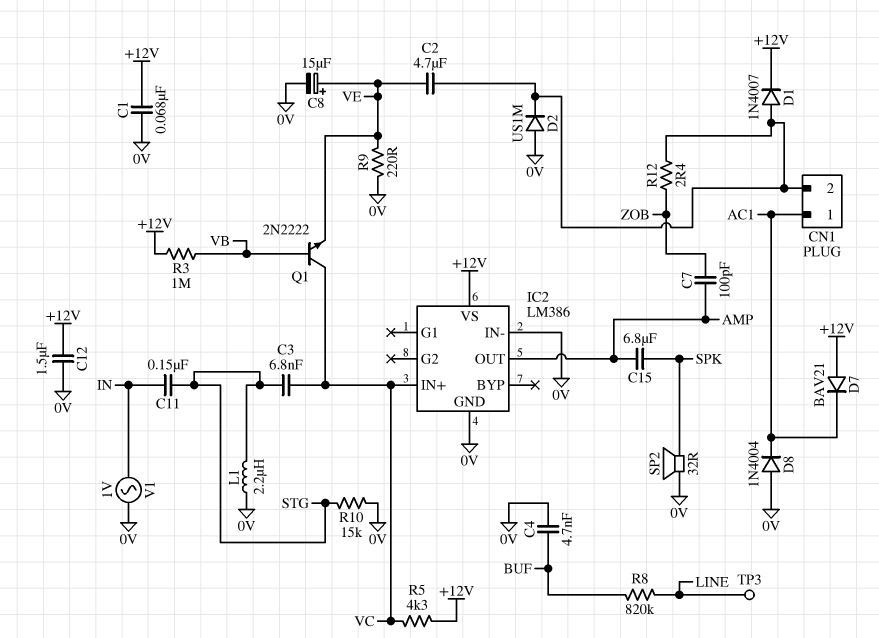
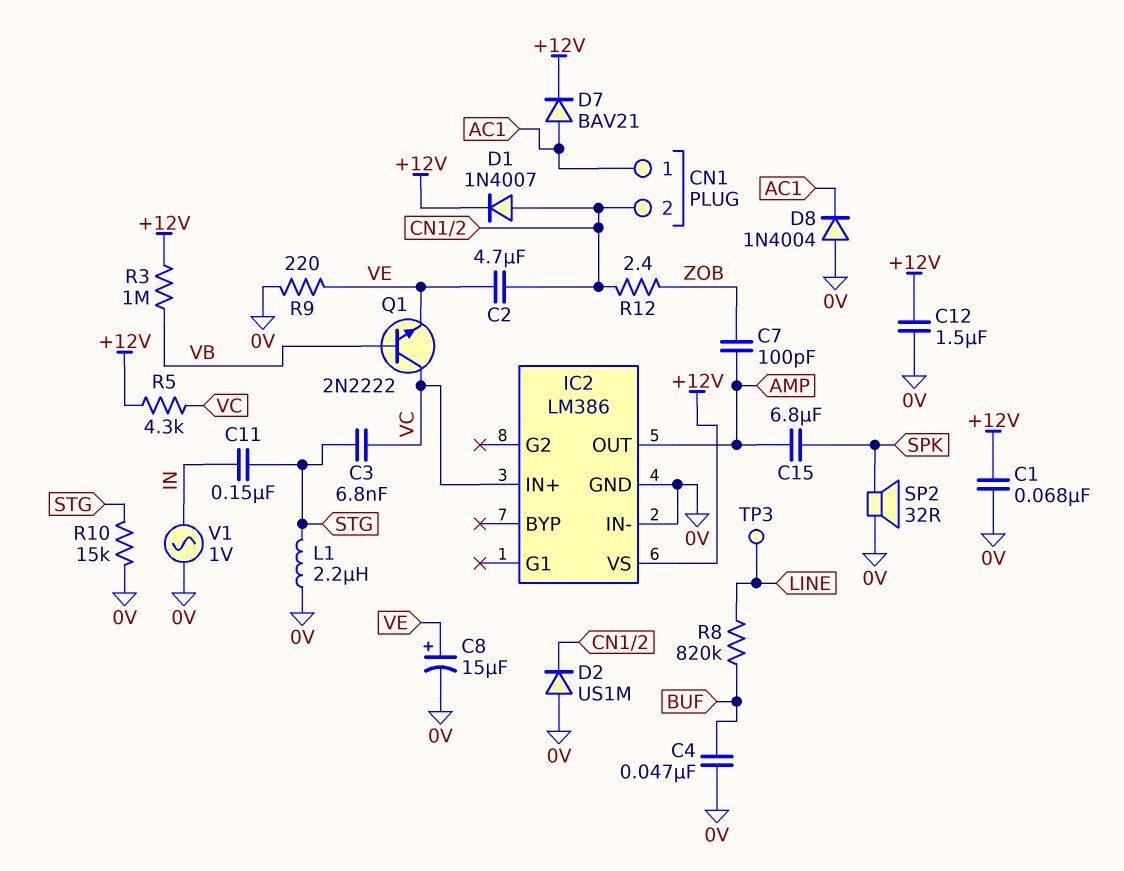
C4: 4.7nF (0V, BUF) -> 47nF (0V, BUF)
D7: diode BAV21 (A +12V, K AC1) -> diode BAV21 (A AC1, K +12V)

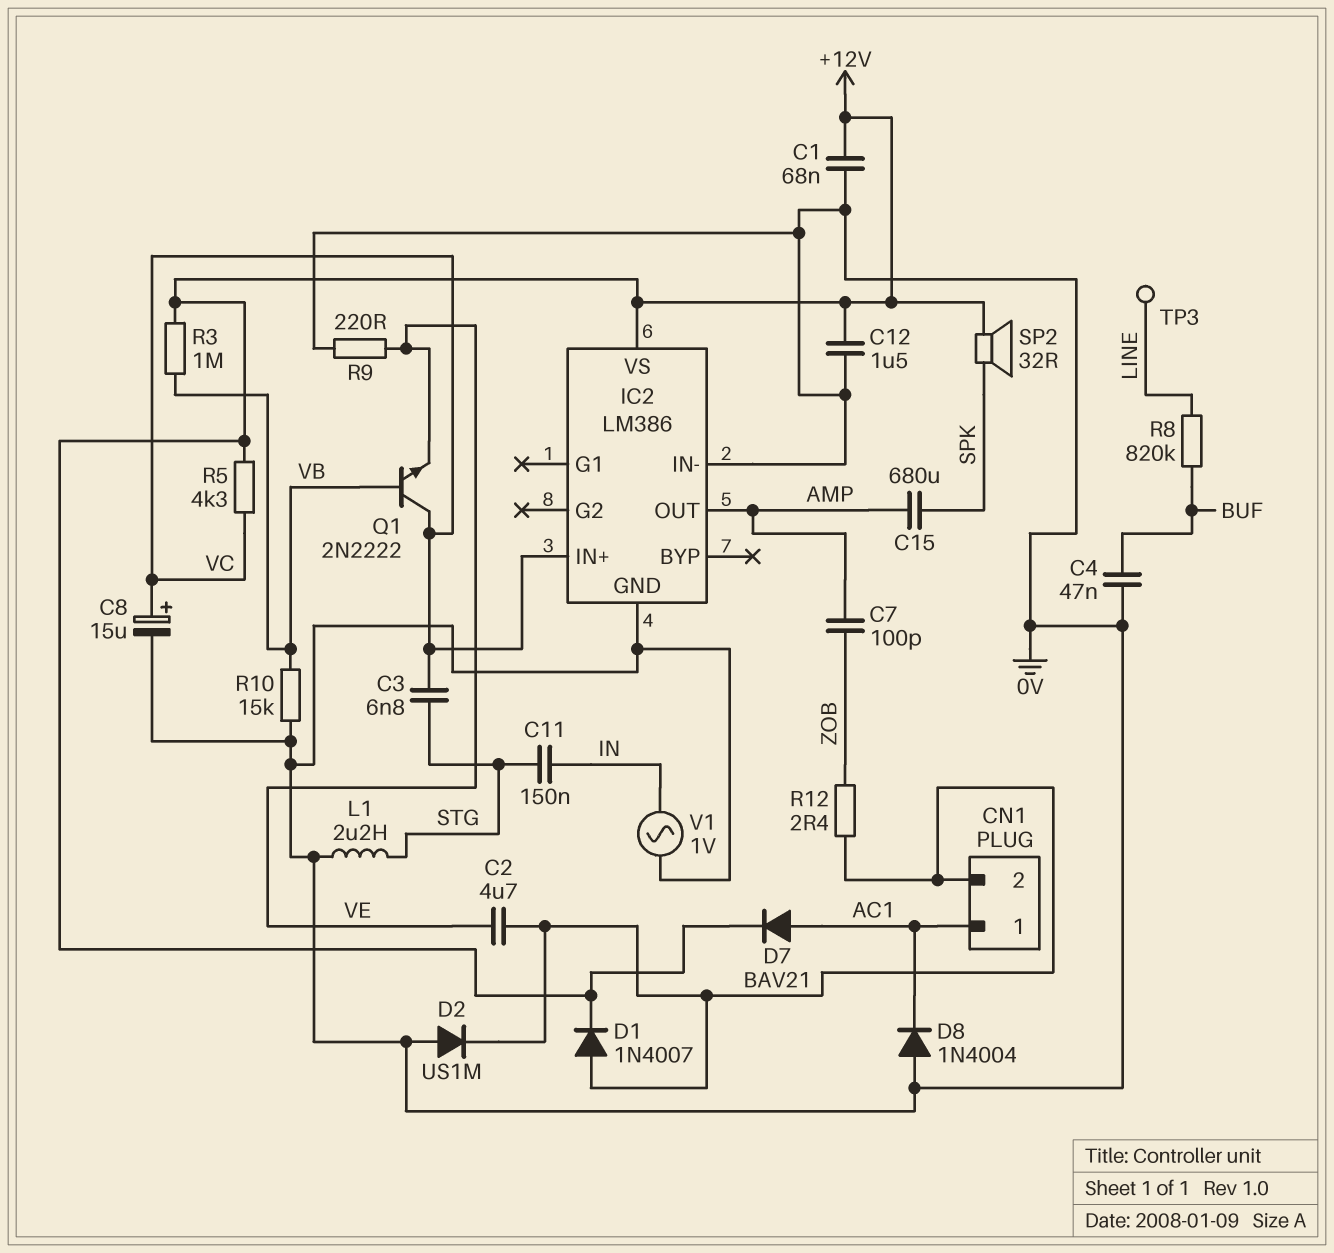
C8: 15uF (plus VE, minus 0V) -> 15uF (plus VC, minus 0V)
C15: 6.8uF (AMP, SPK) -> 680uF (AMP, SPK)
R10: 15k (0V, STG) -> 15k (0V, VB)
SP2: speaker 32R (0V, SPK) -> speaker 32R (+12V, SPK)

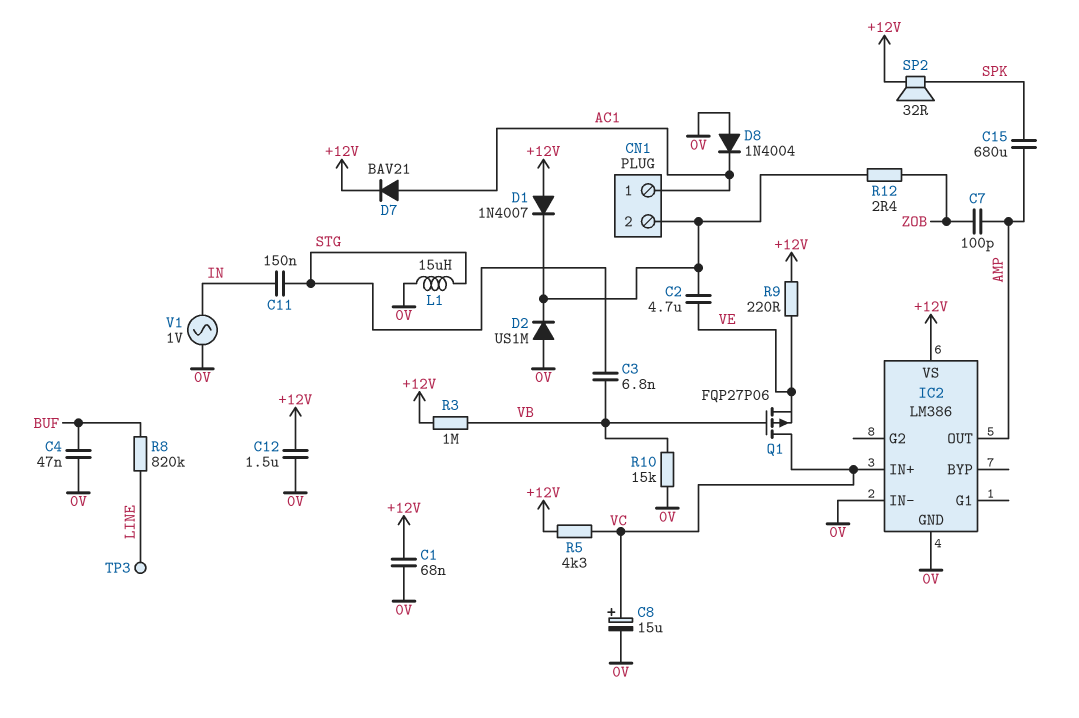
C3: 6.8nF (STG, VC) -> 6.8nF (STG, VB)
D1: diode 1N4007 (A CN1/2, K +12V) -> diode 1N4007 (A +12V, K CN1/2)
L1: 2.2uH (0V, STG) -> 15uH (0V, STG)
Q1: NPN 2N2222 (B VB, C VC, E VE) -> PMOS FQP27P06 (G VB, D VC, S VE)
R9: 220 (0V, VE) -> 220 (+12V, VE)

